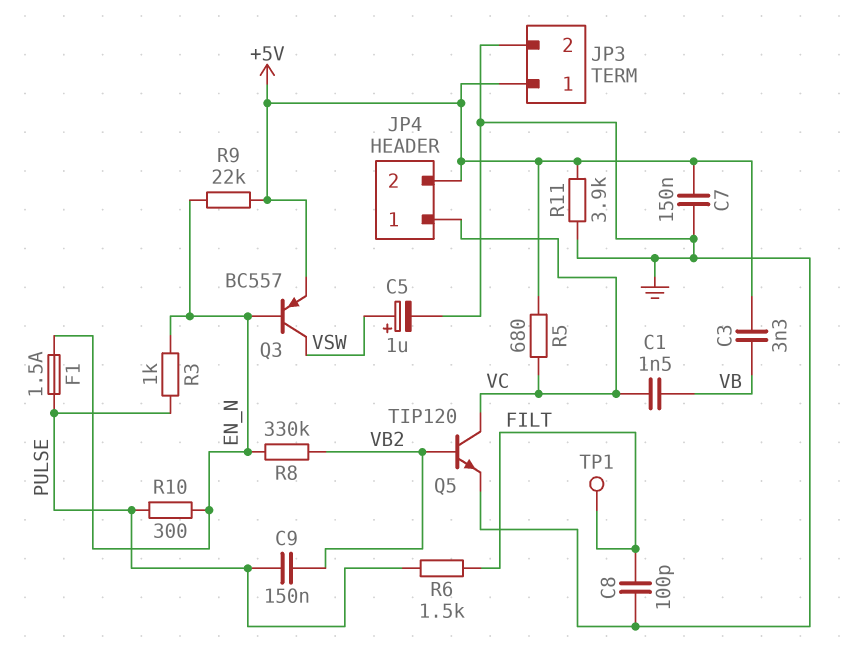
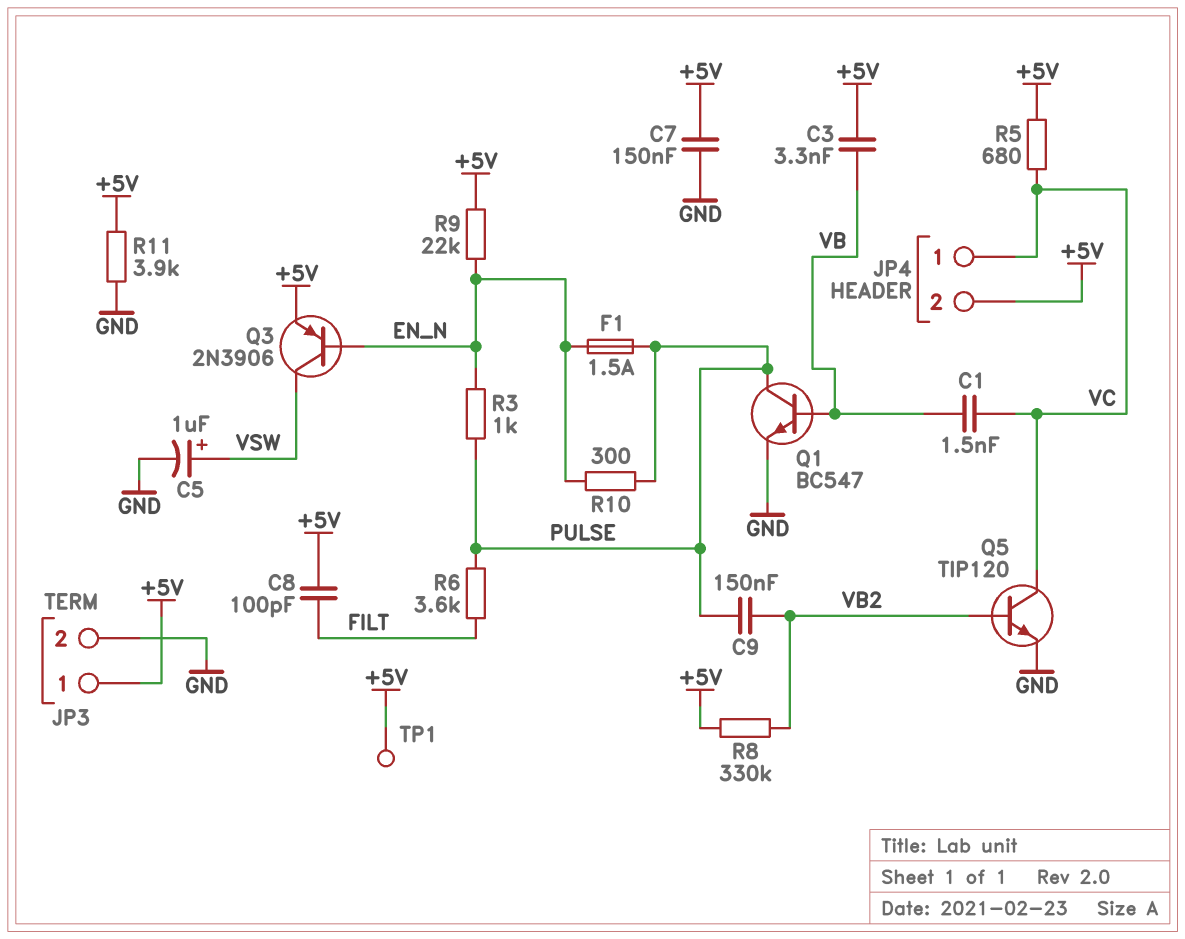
C8: 100pF (FILT, GND) -> 100pF (+5V, FILT)
Q1: none -> NPN BC547 (B VB, C PULSE, E GND)
Q3: PNP BC557 (B EN_N, C VSW, E +5V) -> PNP 2N3906 (B EN_N, C VSW, E +5V)
R6: 1.5k (FILT, PULSE) -> 3.6k (FILT, PULSE)
R8: 330k (EN_N, VB2) -> 330k (+5V, VB2)
TP1: test point (FILT) -> test point (+5V)

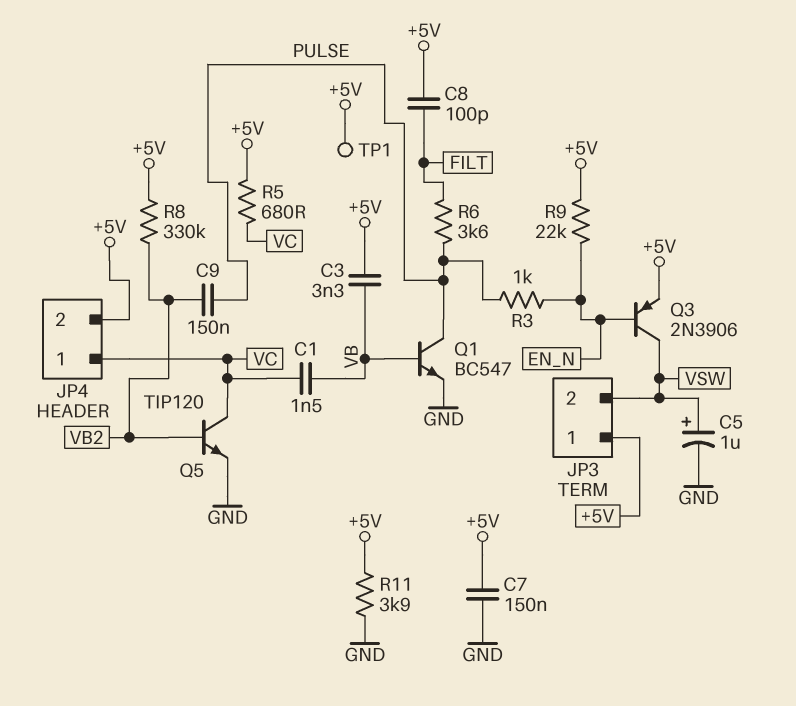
F1: 1.5A (EN_N, PULSE) -> none
JP3 pin 2: GND -> VSW
R10: 300 (EN_N, PULSE) -> none

